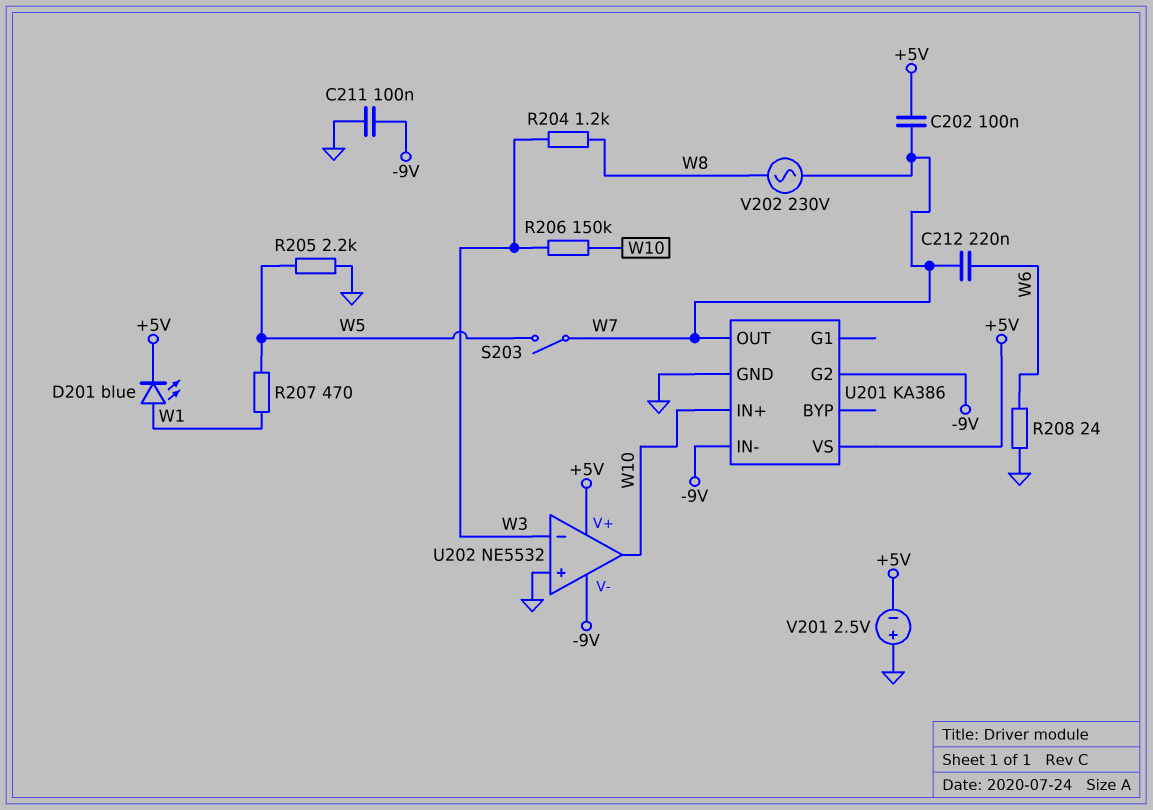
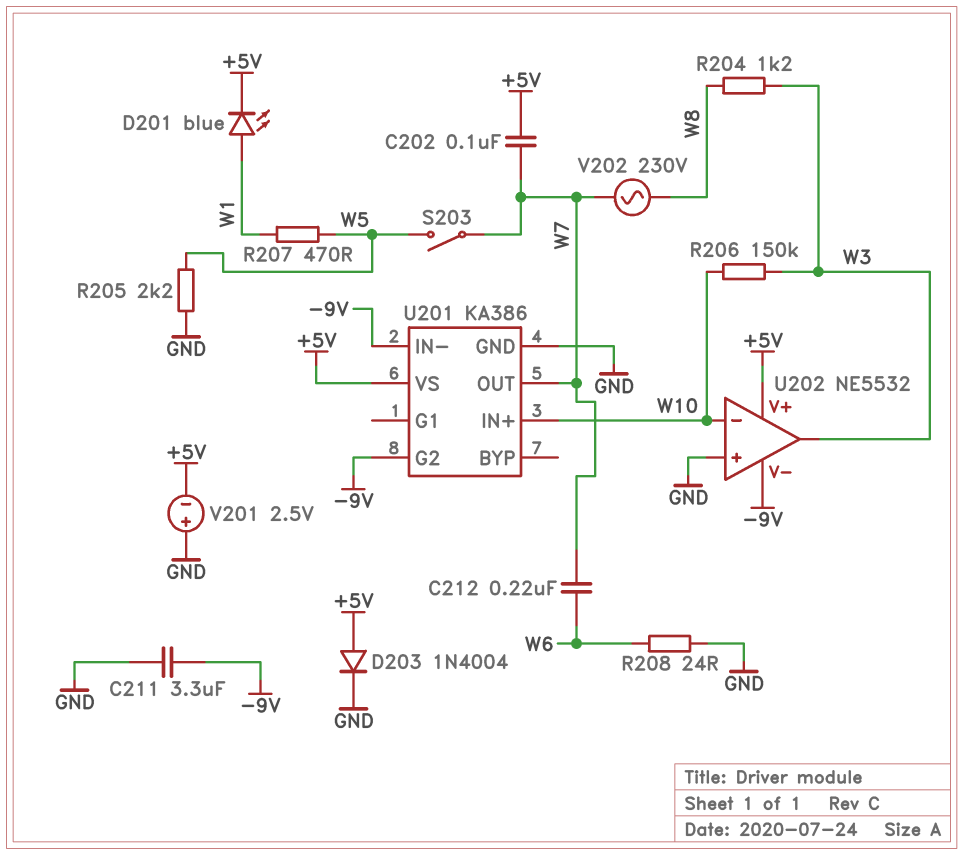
C211: 100nF (-9V, GND) -> 3.3uF (-9V, GND)
D203: none -> diode 1N4004 (A +5V, K GND)
U202 pin in-: W3 -> W10
U202 pin out: W10 -> W3

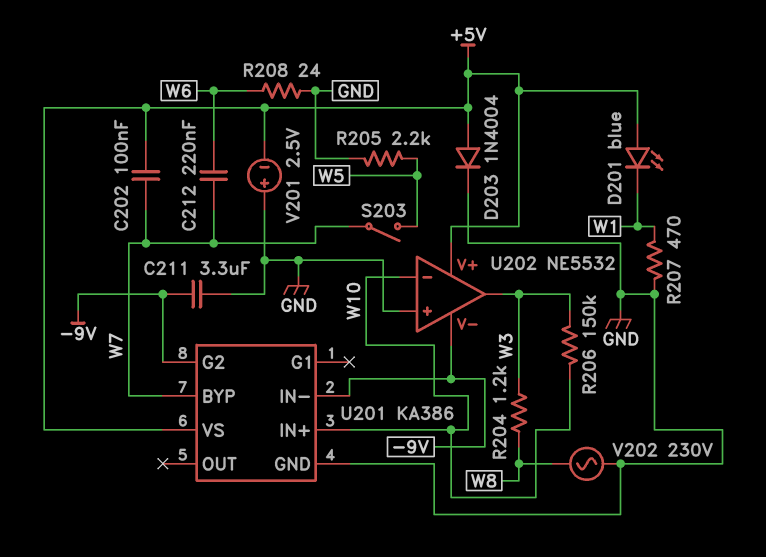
D201: LED blue (A W1, K +5V) -> LED blue (A +5V, K W1)
R207: 470 (W1, W5) -> 470 (GND, W1)
U201 pin BYP: none -> W7
U201 pin OUT: W7 -> none
V202: AC 230V (W7, W8) -> AC 230V (GND, W8)

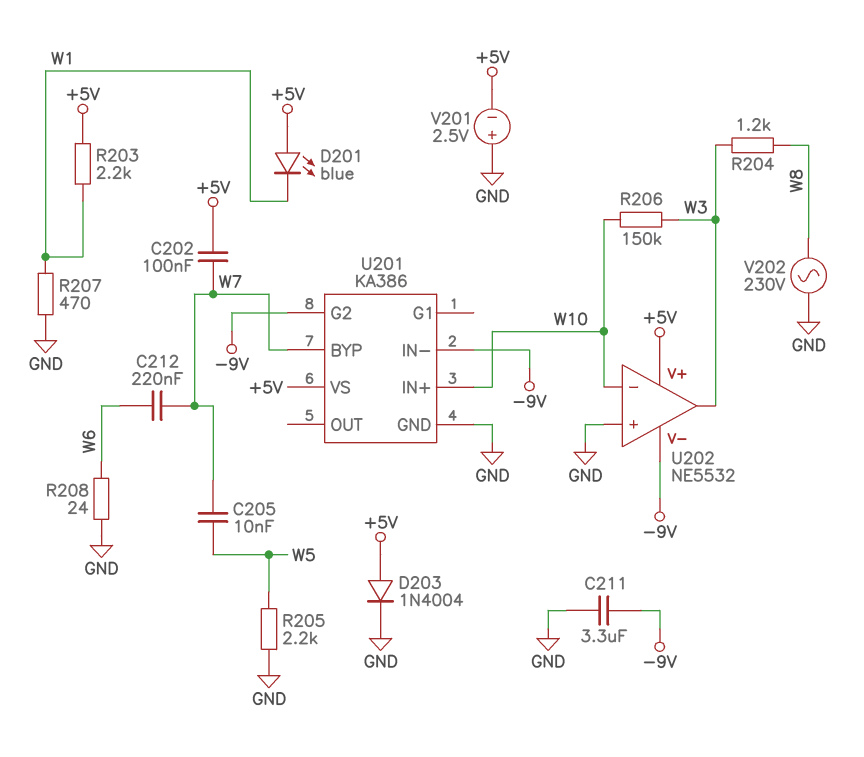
C205: none -> 10nF (W5, W7)
R203: none -> 2.2k (+5V, W1)
S203: switch (W5, W7) -> none

